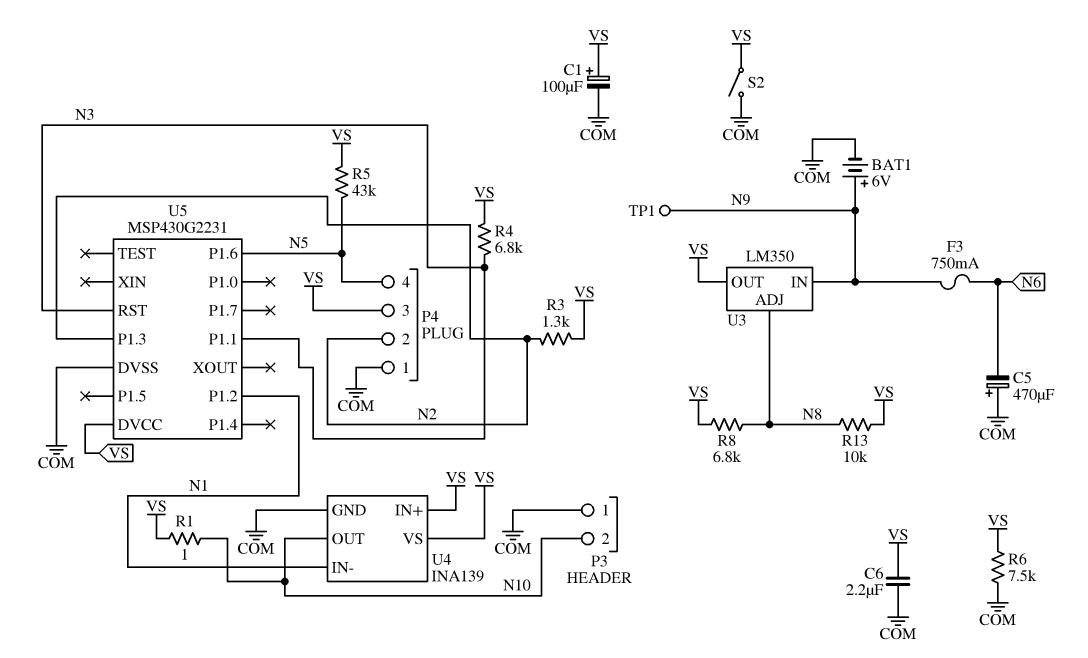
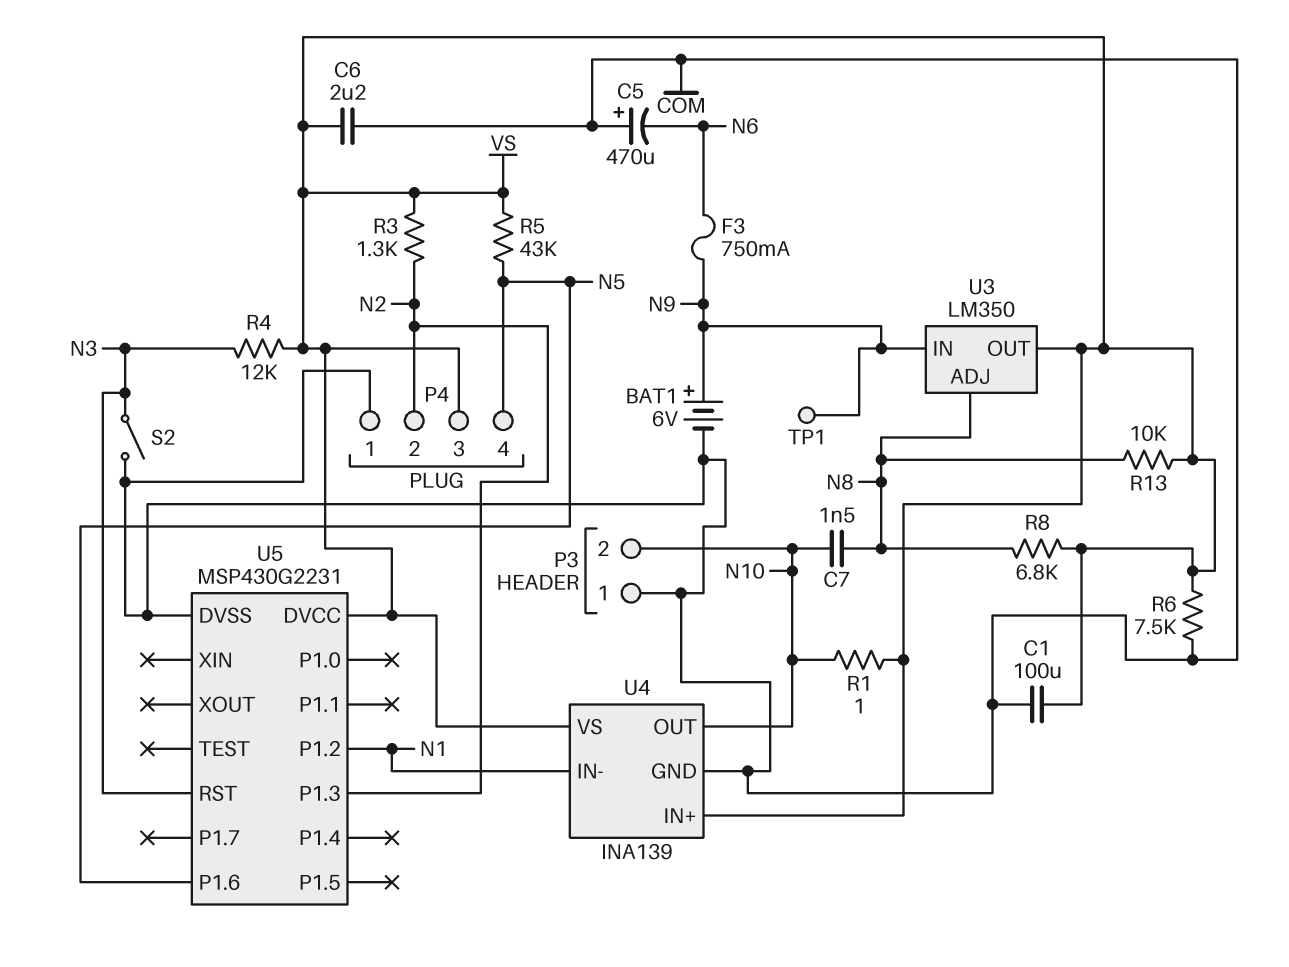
C1: 100uF (plus VS, minus COM) -> 100uF (COM, VS)
C7: none -> 1.5nF (N8, N10)
R4: 6.8k (N3, VS) -> 12k (N3, VS)
S2: switch (COM, VS) -> switch (COM, N3)
U5 pin P1.1: N3 -> none

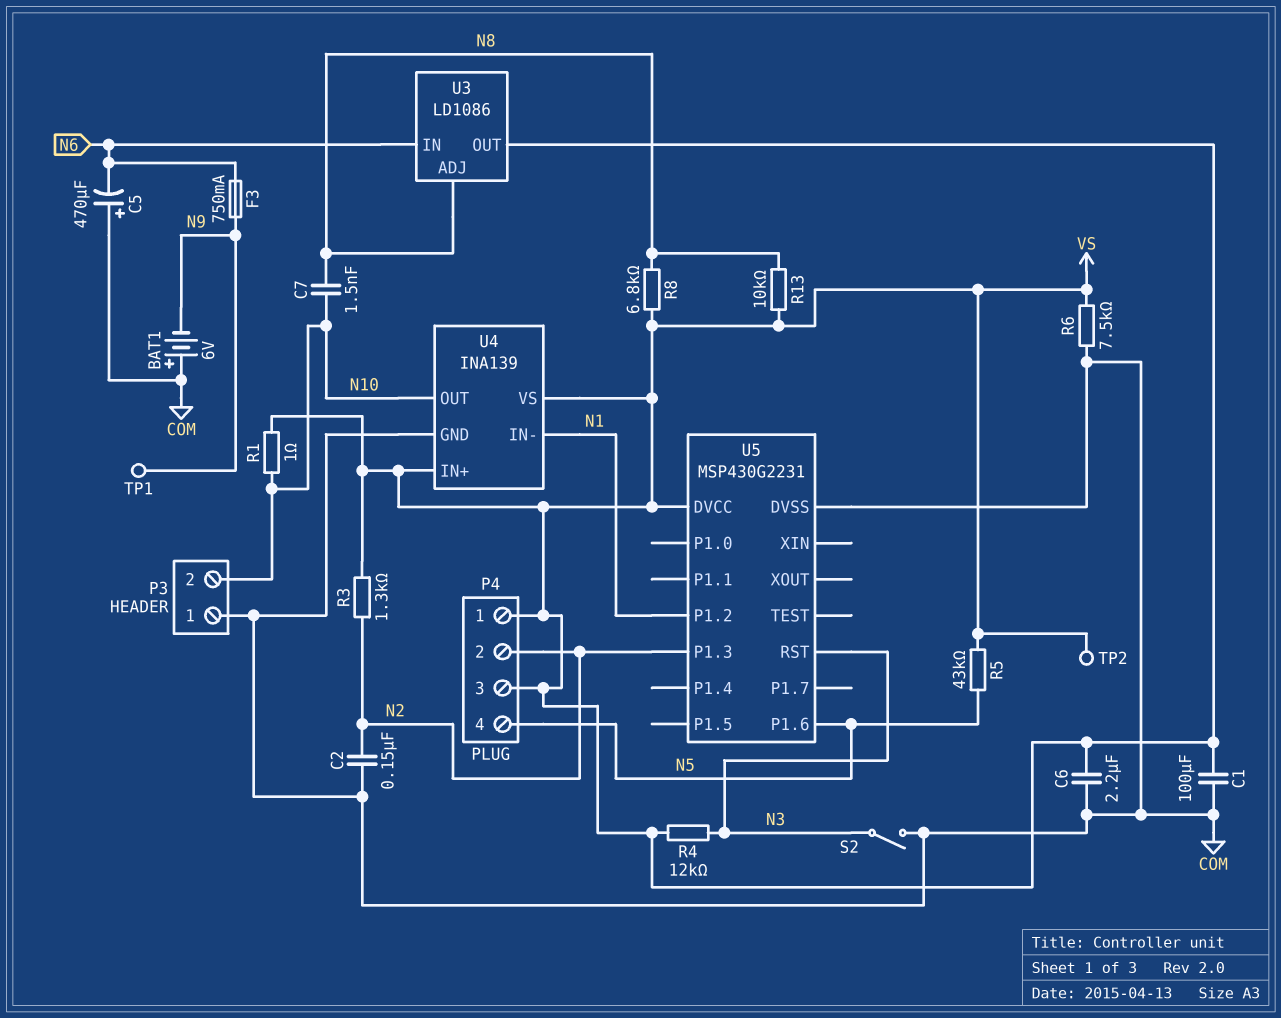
BAT1: 6V (plus N9, minus COM) -> 6V (plus COM, minus N9)
C2: none -> 150nF (COM, N2)
P4 pin 1: COM -> VS
TP2: none -> test point (VS)
U3: LM350 -> LD1086
U3 pin IN: N9 -> N6

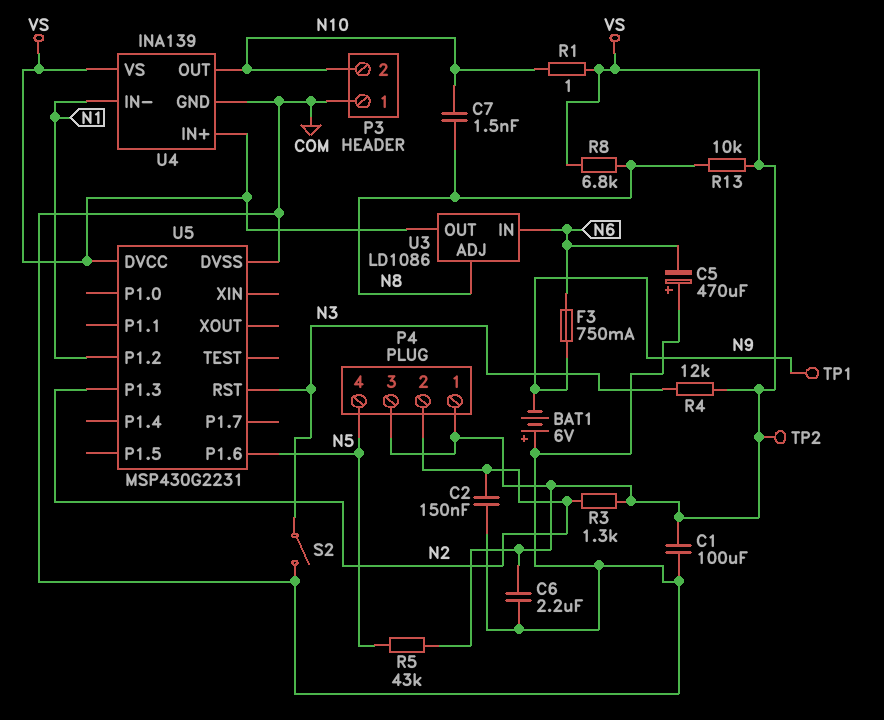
R6: 7.5k (COM, VS) -> none

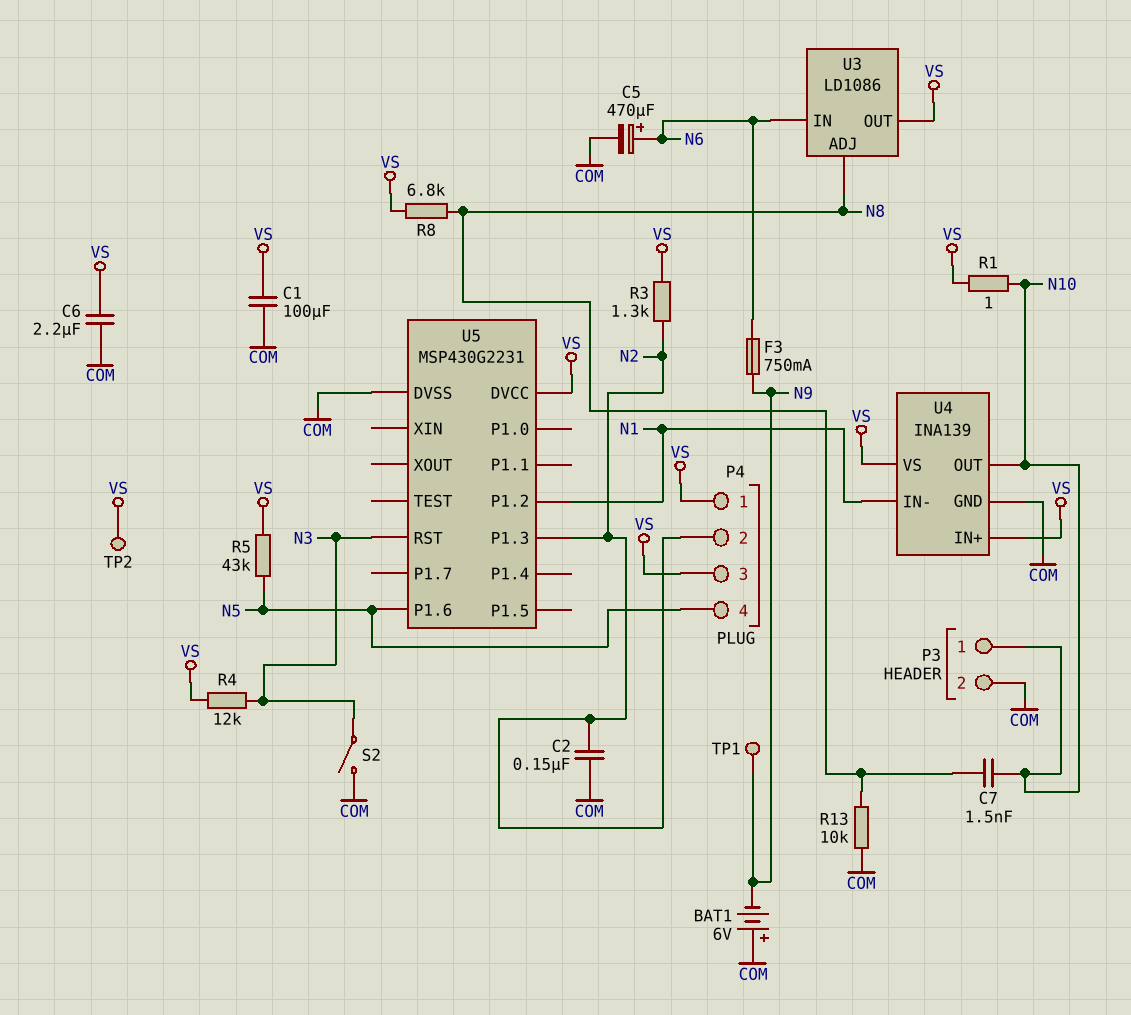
C5: 470uF (plus COM, minus N6) -> 470uF (plus N6, minus COM)
P3 pin 1: COM -> N10
P3 pin 2: N10 -> COM
R13: 10k (N8, VS) -> 10k (COM, N8)

